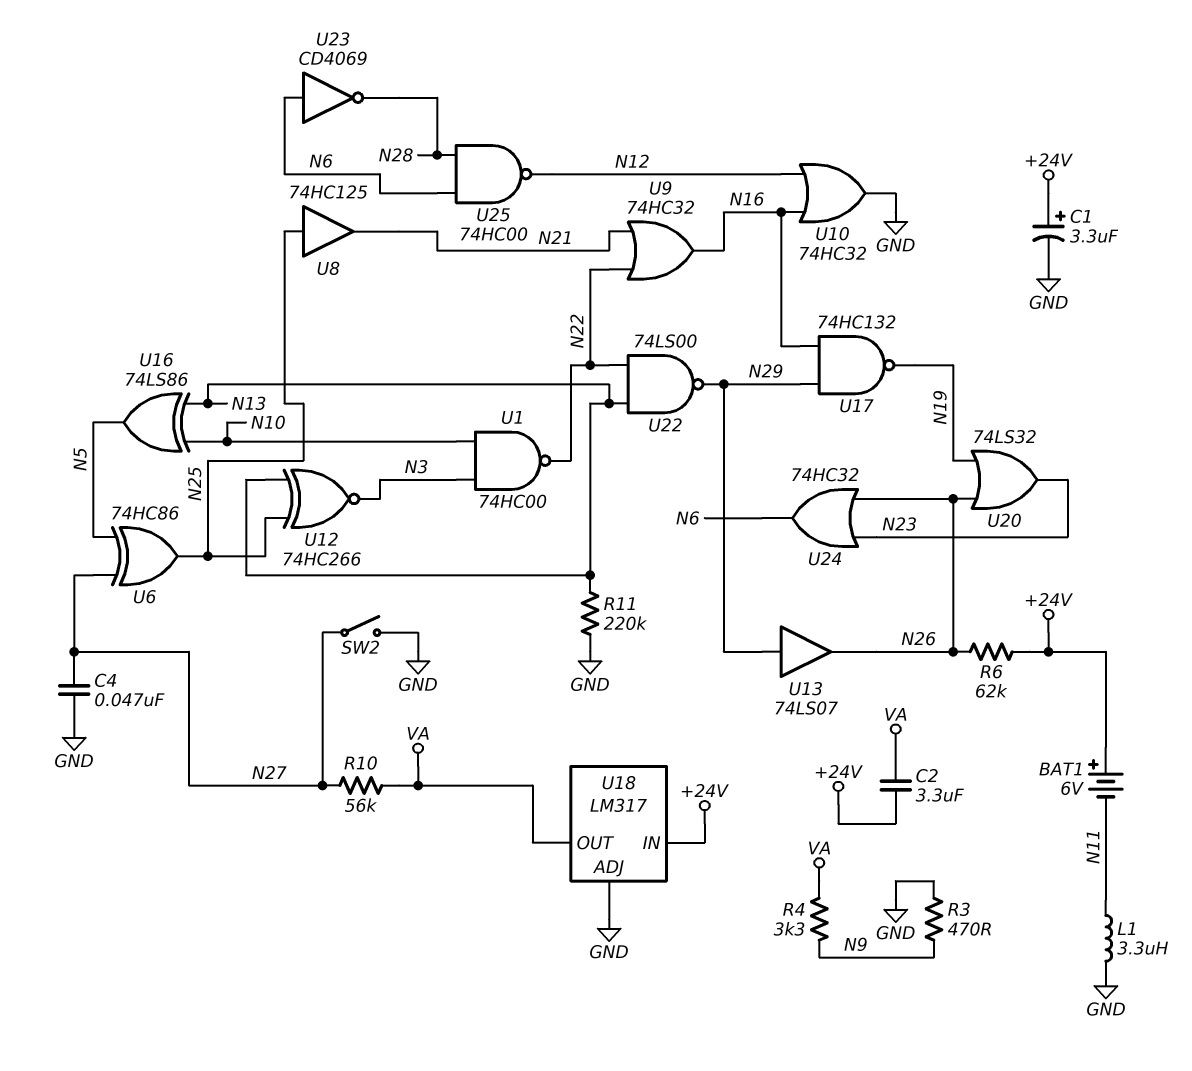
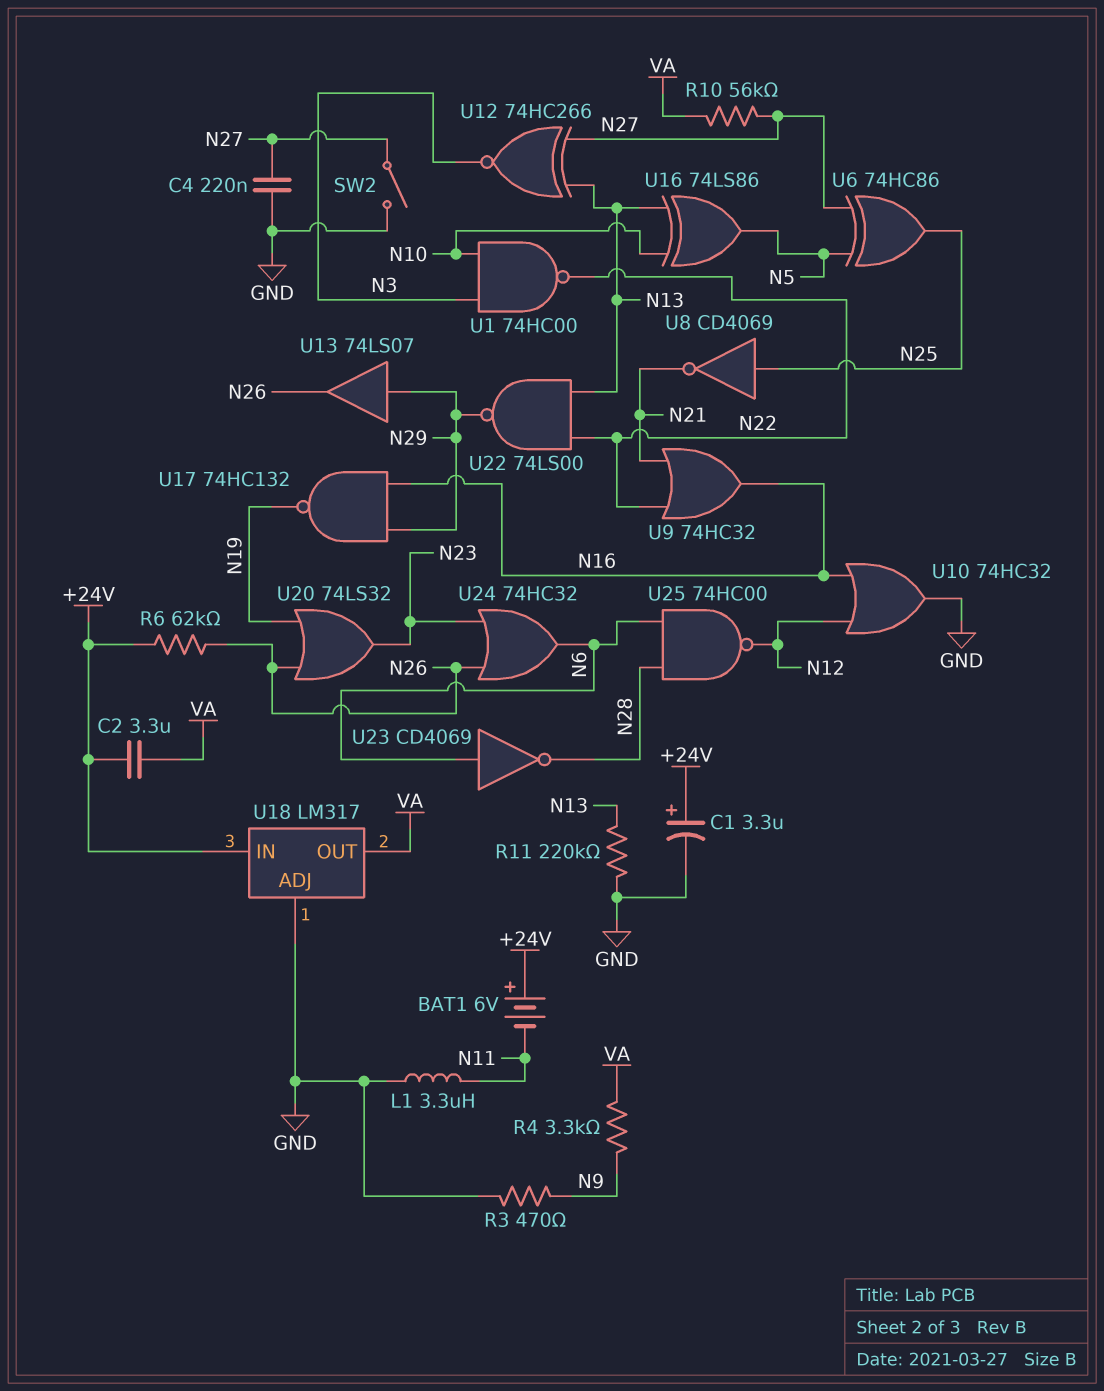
C4: 47nF (GND, N27) -> 220nF (GND, N27)
U8: buffer 74HC125 (in N25, out N21) -> NOT CD4069 (in N25, out N21)
U12: XNOR 74HC266 (in N13, in N25, out N3) -> XNOR 74HC266 (in N13, in N27, out N3)

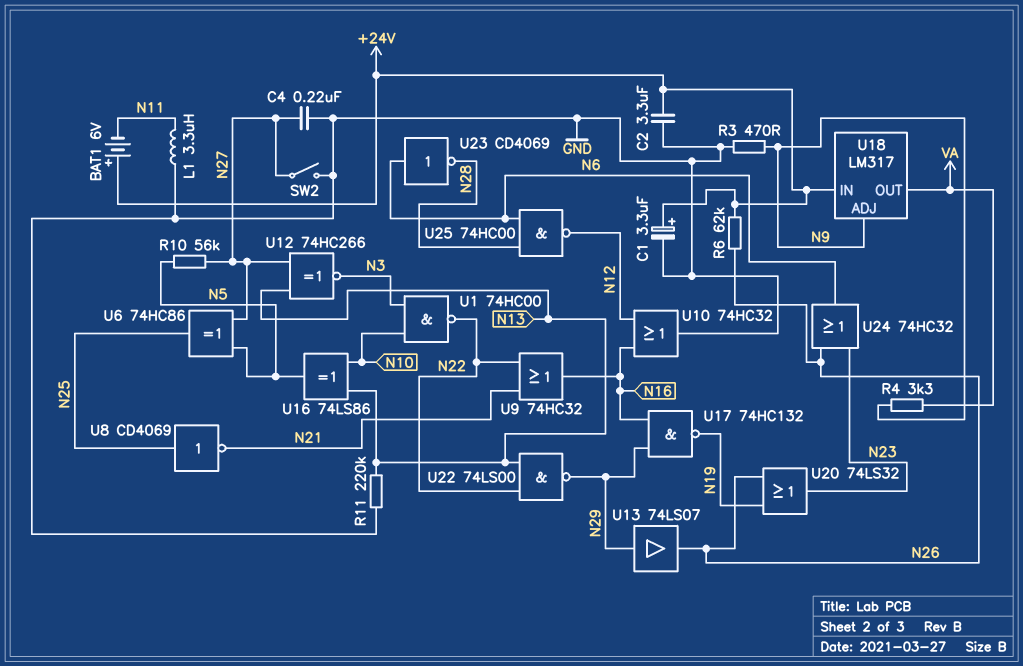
C2: 3.3uF (+24V, VA) -> 3.3uF (+24V, GND)
R10: 56k (N27, VA) -> 56k (N5, N27)
U18 pin ADJ: GND -> N9

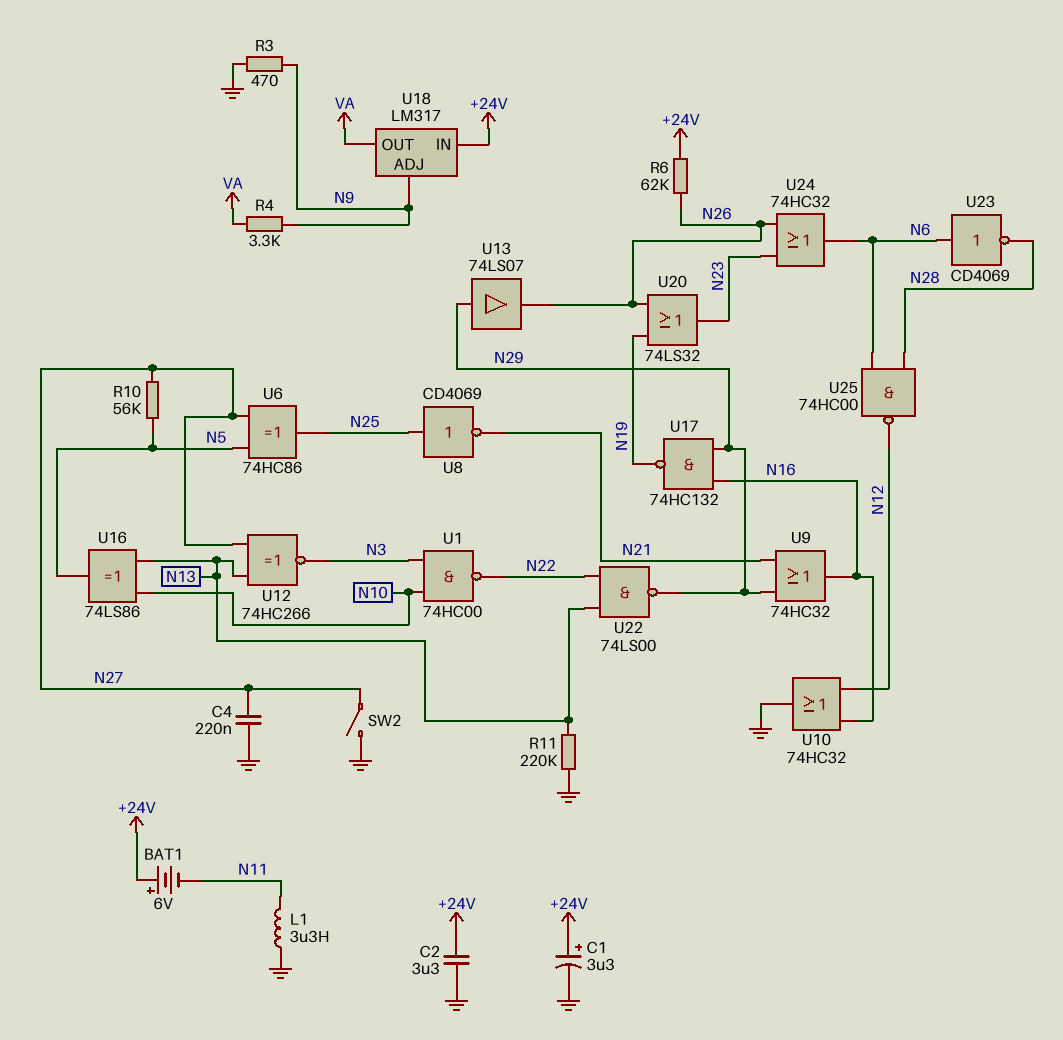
U9: OR 74HC32 (in N21, in N22, out N16) -> OR 74HC32 (in N21, in N29, out N16)

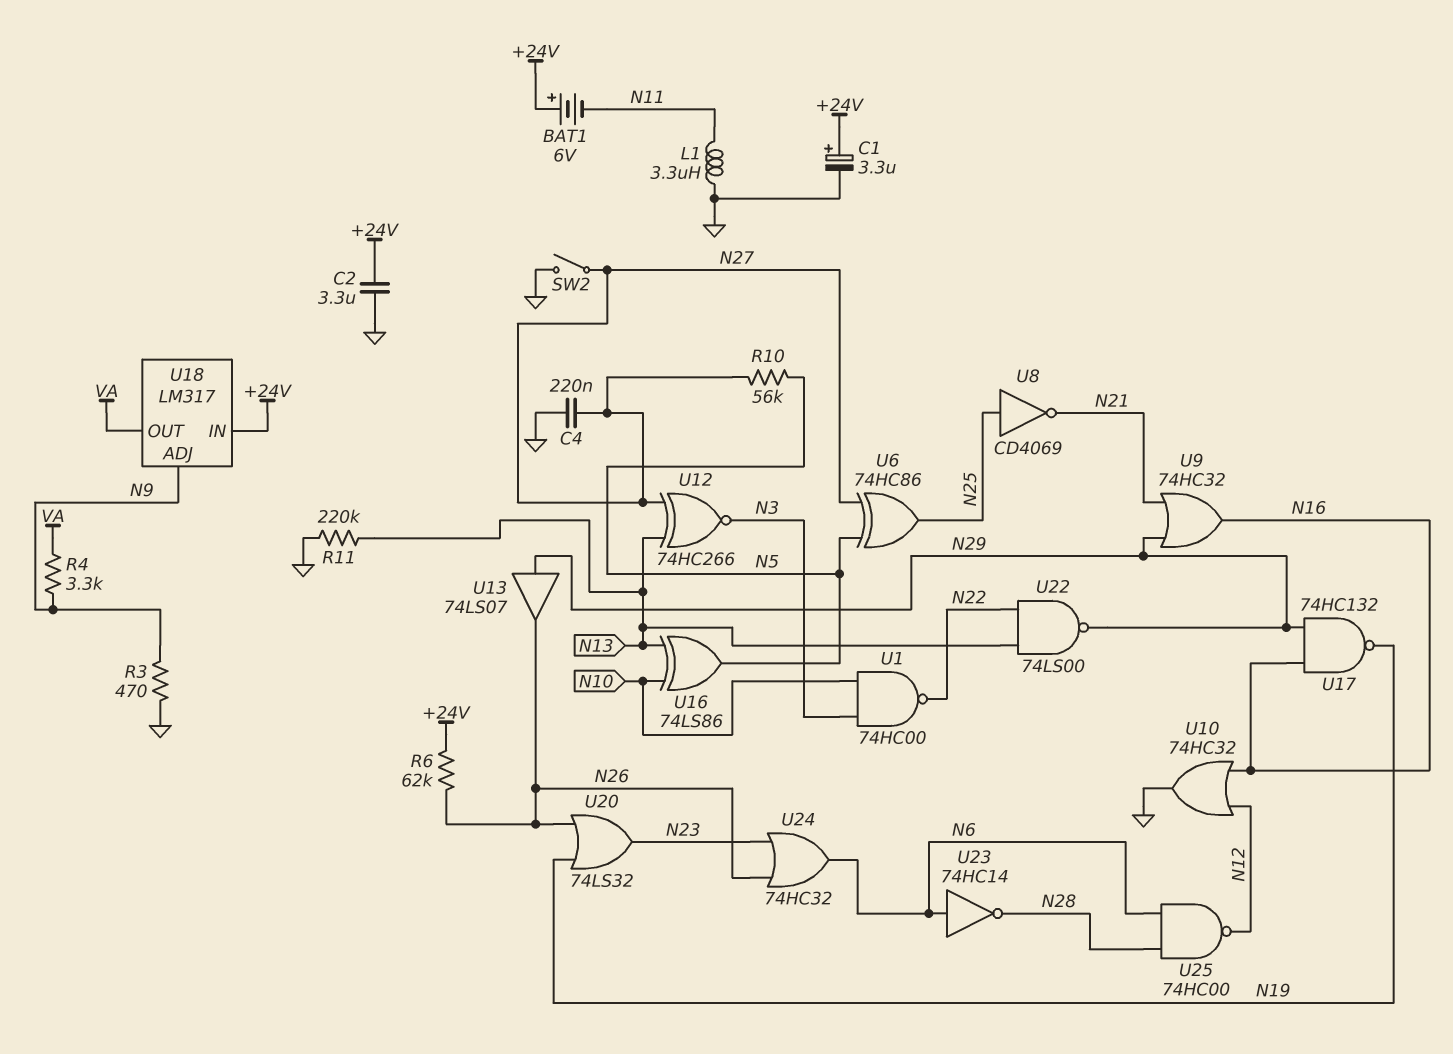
U23: NOT CD4069 (in N6, out N28) -> NOT 74HC14 (in N6, out N28)

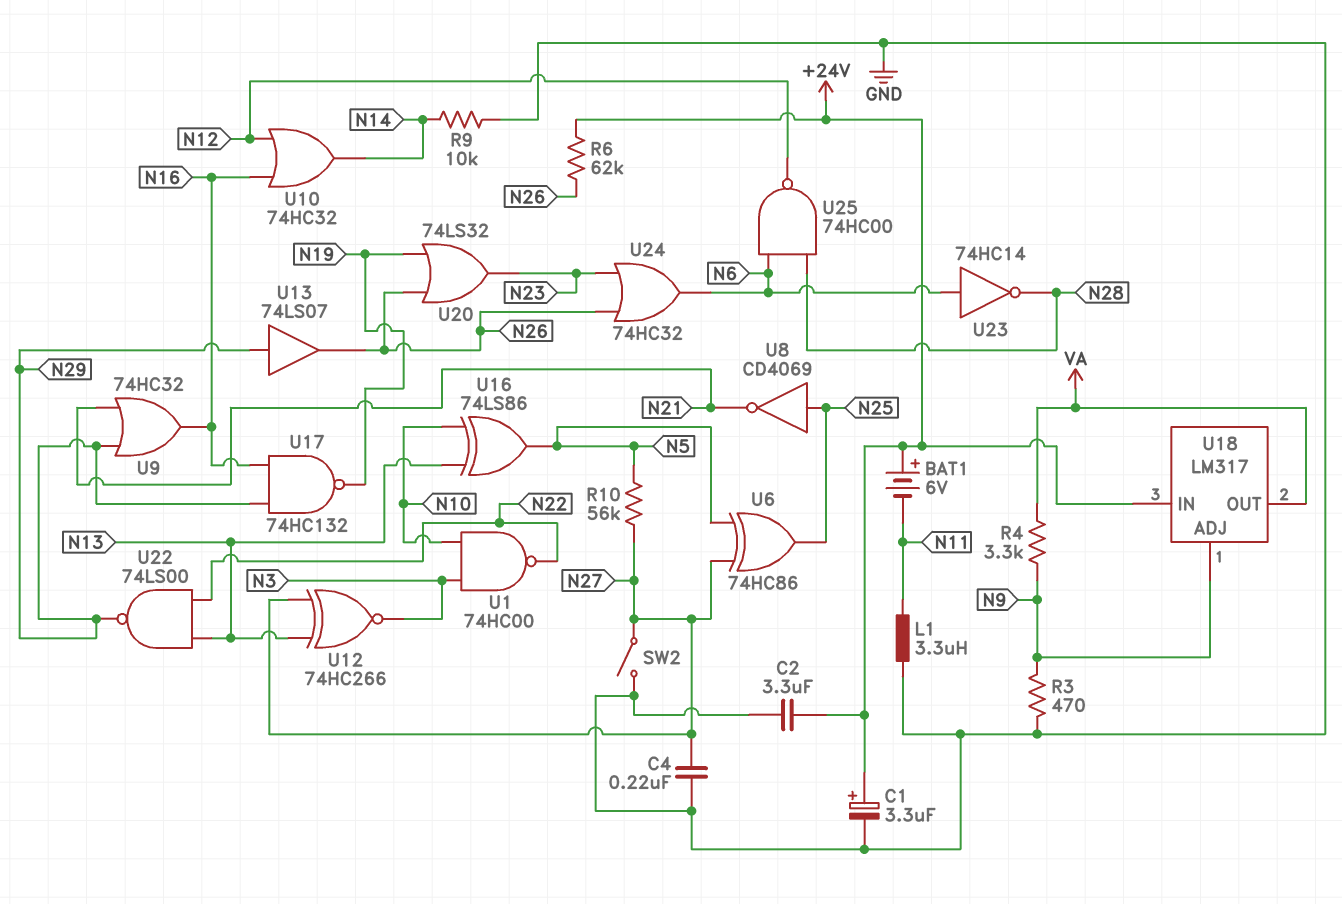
R9: none -> 10k (GND, N14)
R11: 220k (GND, N13) -> none
U10: OR 74HC32 (in N12, in N16, out GND) -> OR 74HC32 (in N12, in N16, out N14)

